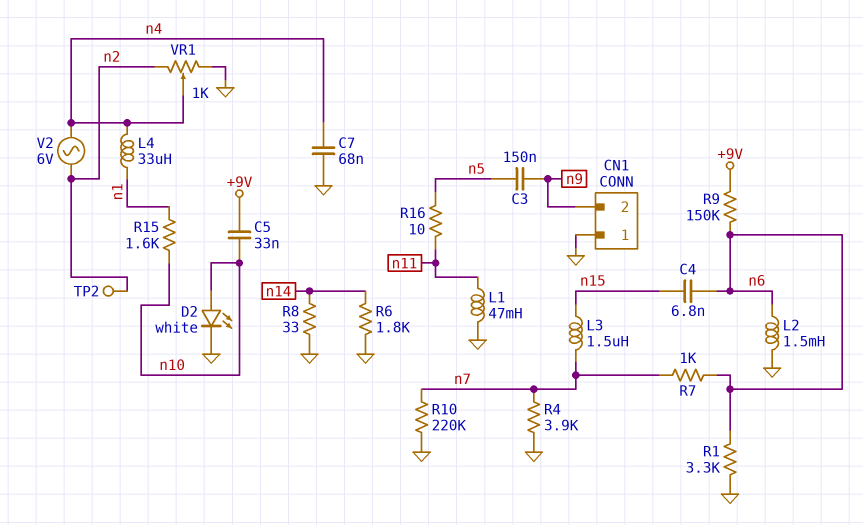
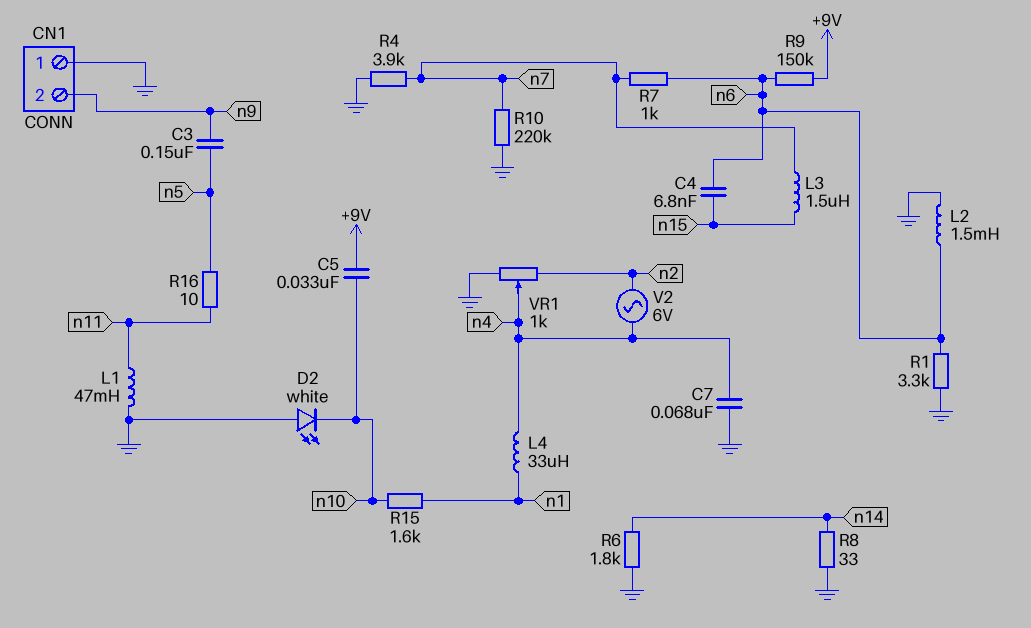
D2: LED white (A n10, K GND) -> LED white (A GND, K n10)
TP2: test point (n2) -> none

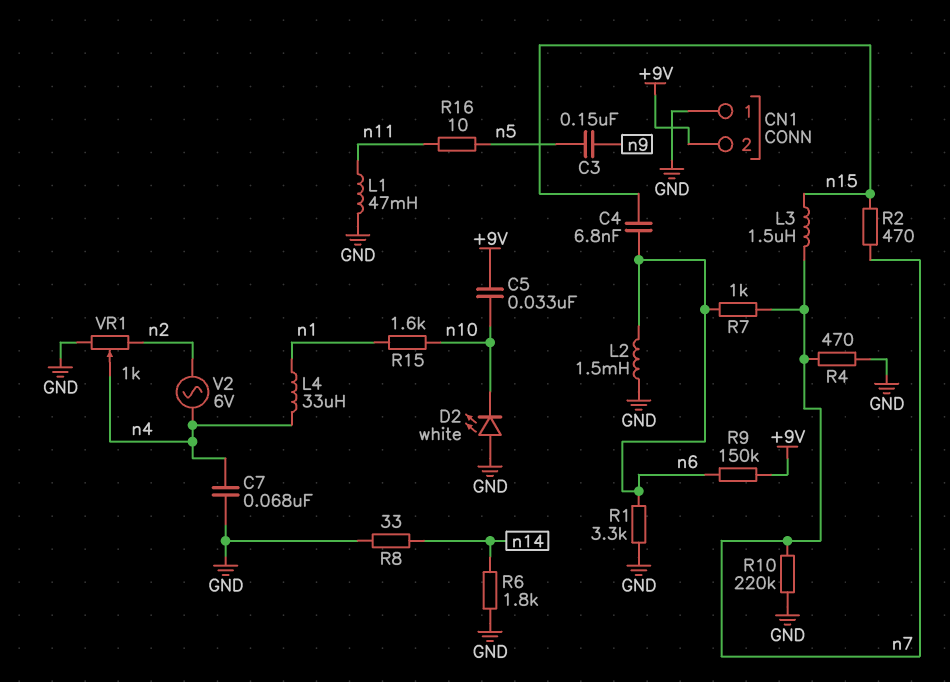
CN1 pin 2: n9 -> +9V
R2: none -> 470 (n7, n15)
R4: 3.9k (GND, n7) -> 470 (GND, n7)

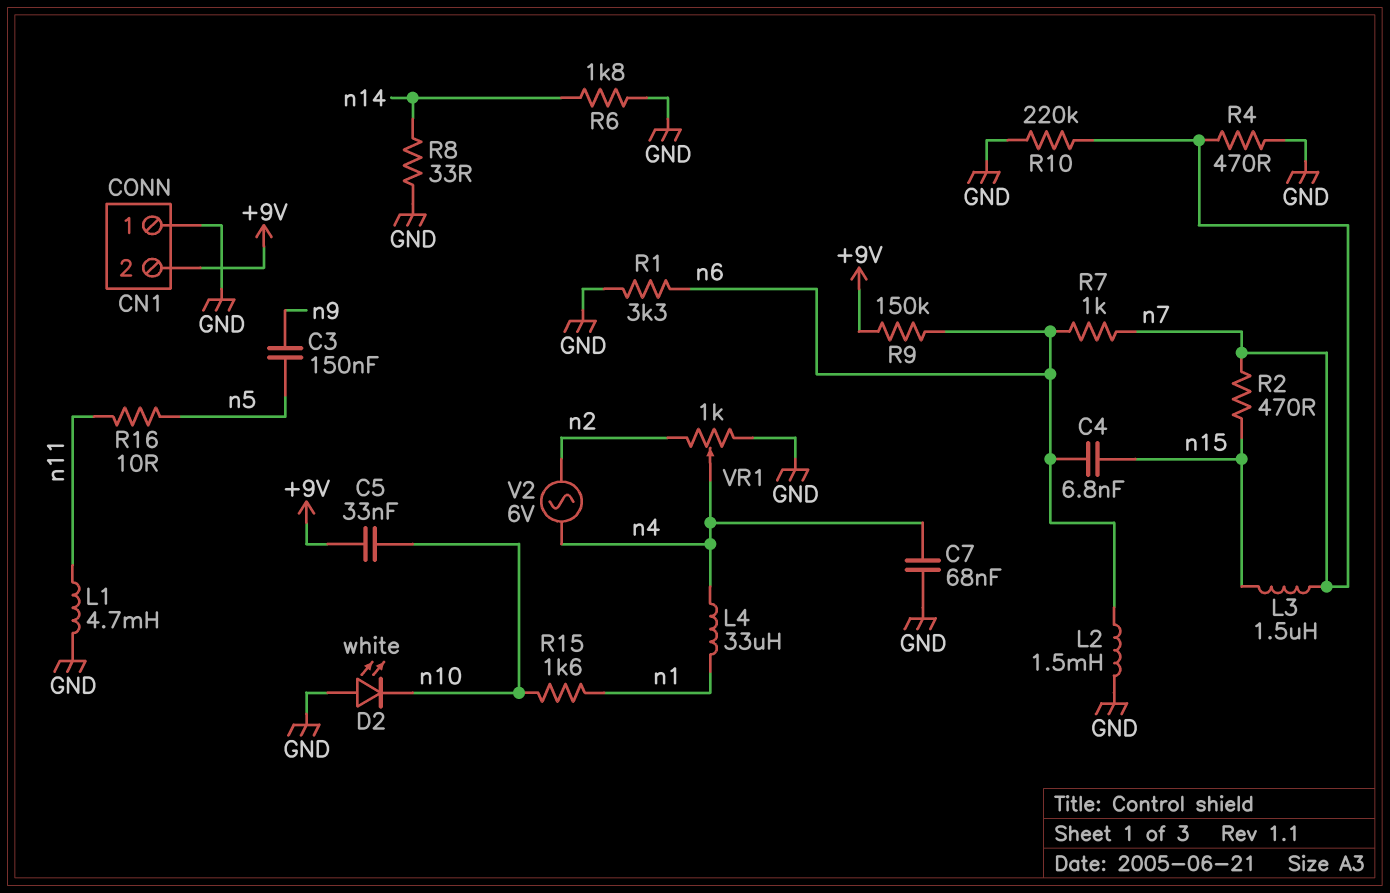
L1: 47mH (GND, n11) -> 4.7mH (GND, n11)

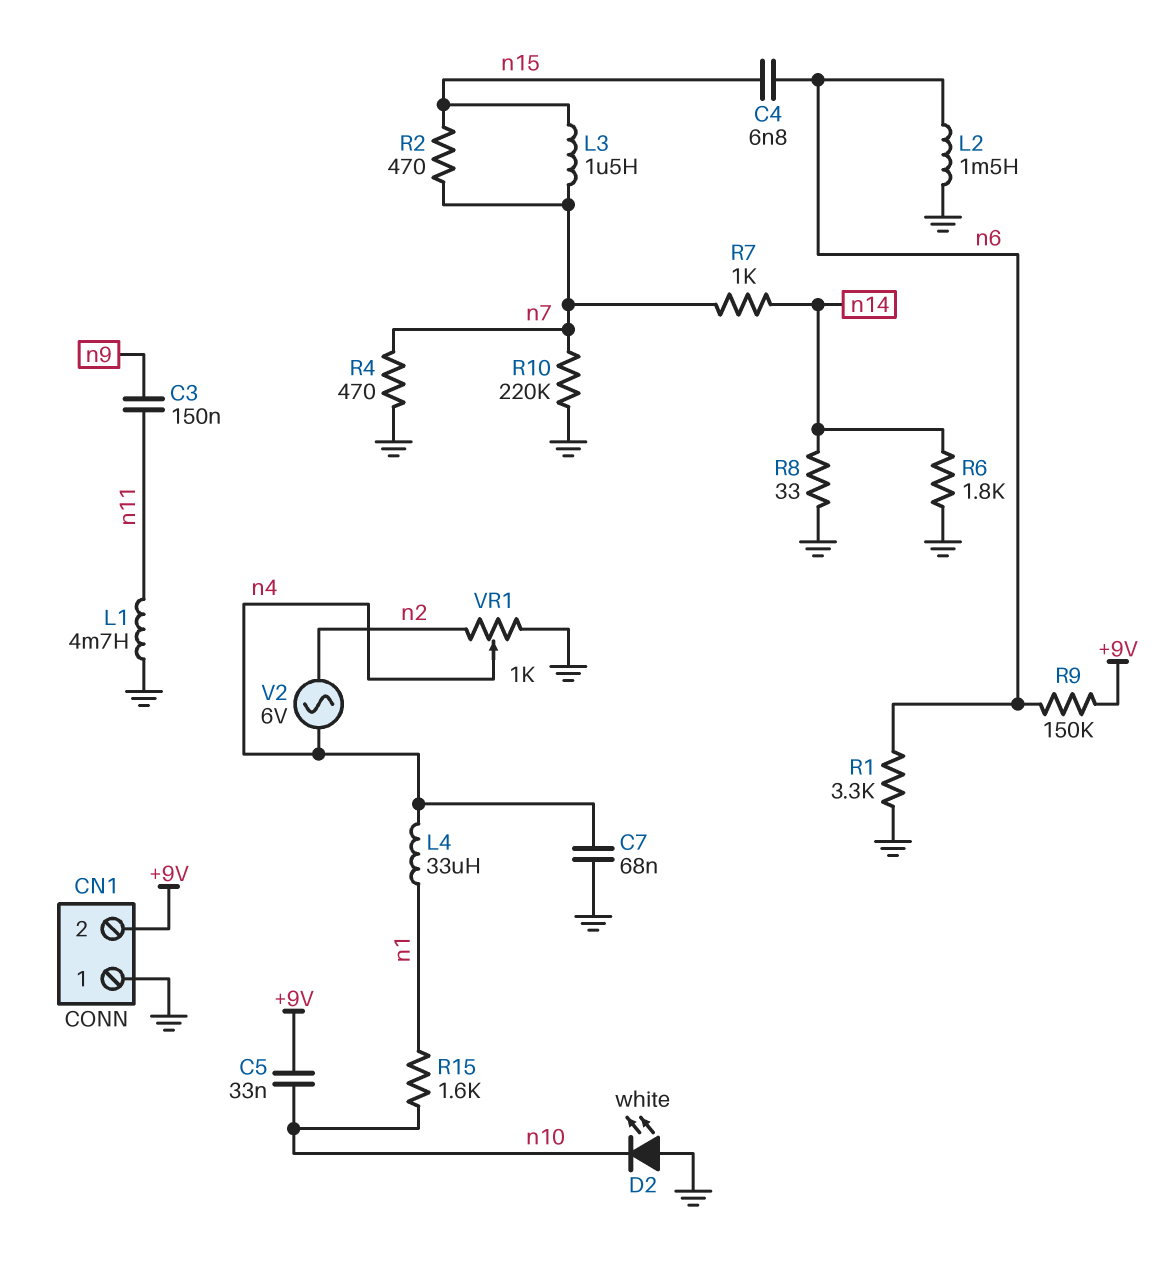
C3: 150nF (n5, n9) -> 150nF (n9, n11)
R7: 1k (n6, n7) -> 1k (n7, n14)
R16: 10 (n5, n11) -> none

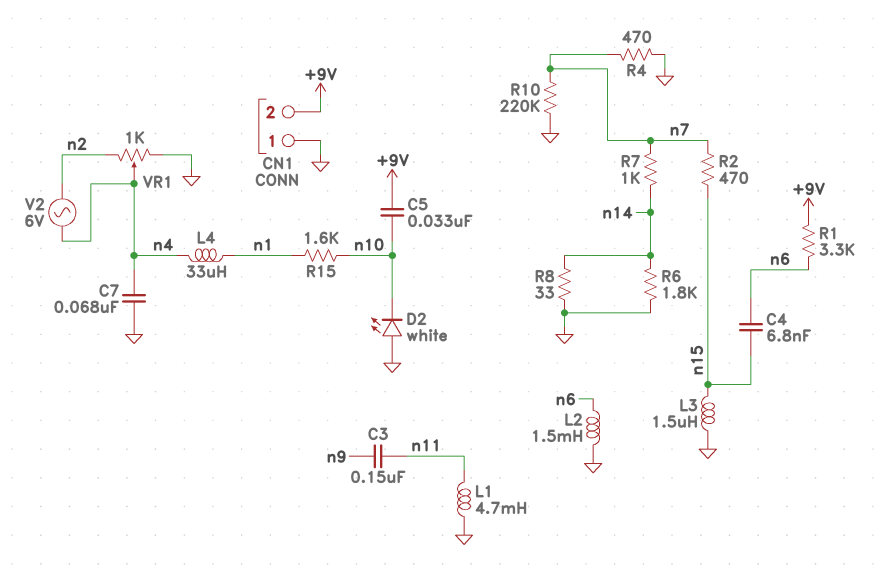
L3: 1.5uH (n7, n15) -> 1.5uH (GND, n15)
R1: 3.3k (GND, n6) -> 3.3k (+9V, n6)
R9: 150k (+9V, n6) -> none

